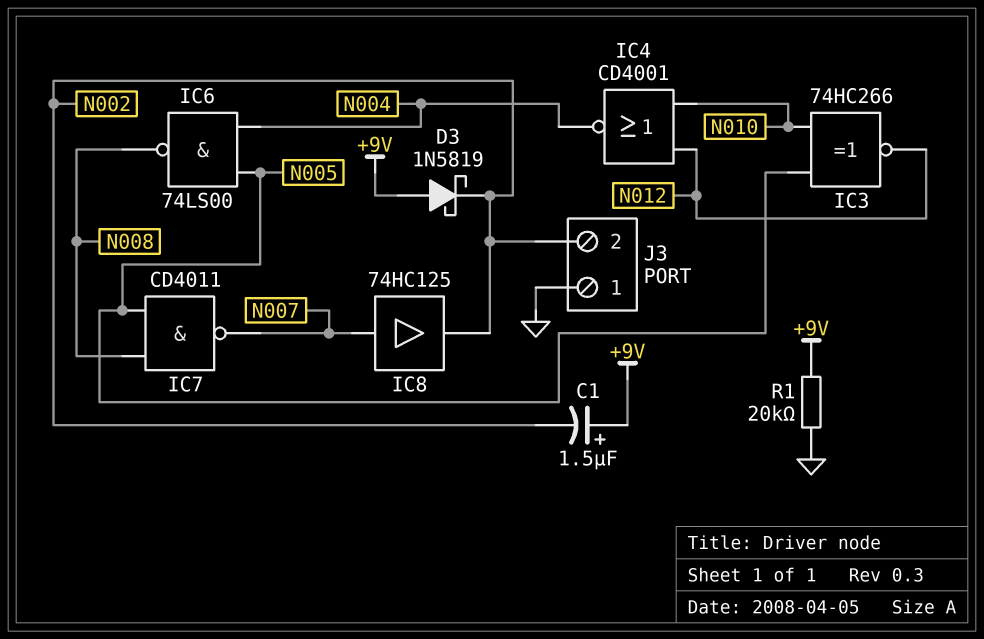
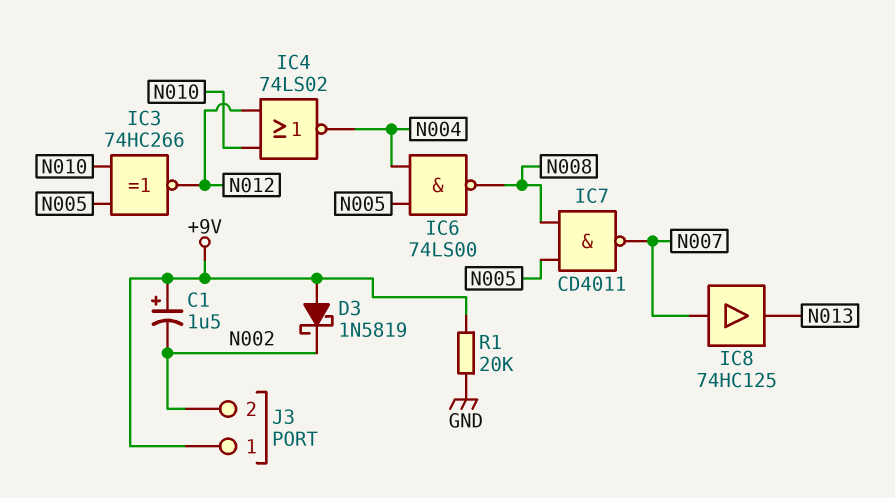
IC4: NOR CD4001 (in N010, in N012, out N004) -> NOR 74LS02 (in N010, in N012, out N004)
IC8: buffer 74HC125 (in N007, out N002) -> buffer 74HC125 (in N007, out N013)
J3 pin 1: GND -> +9V

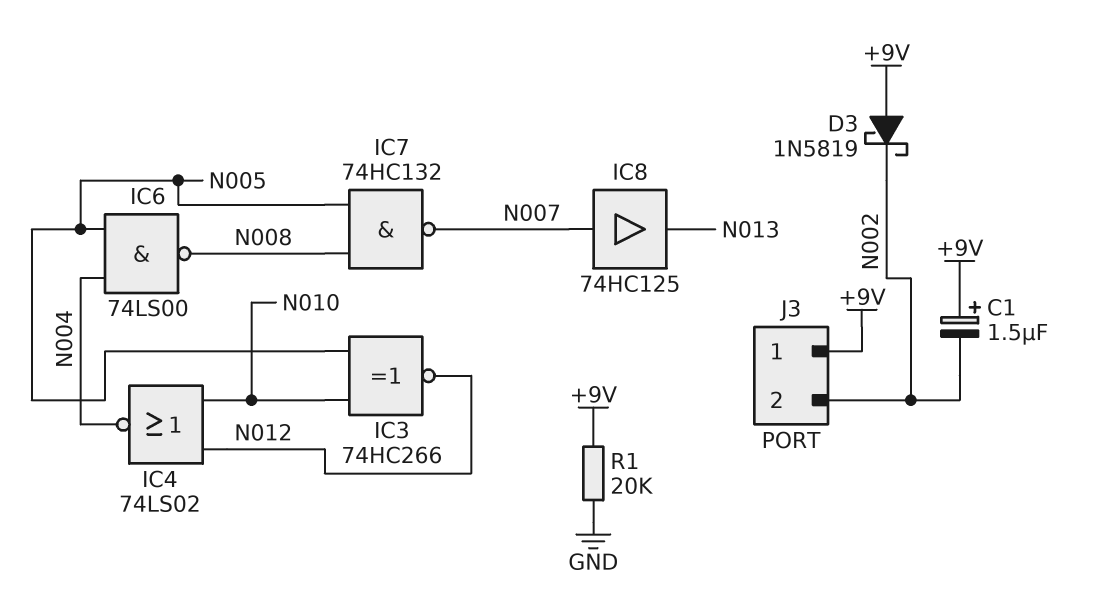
IC7: NAND CD4011 (in N005, in N008, out N007) -> NAND 74HC132 (in N005, in N008, out N007)

